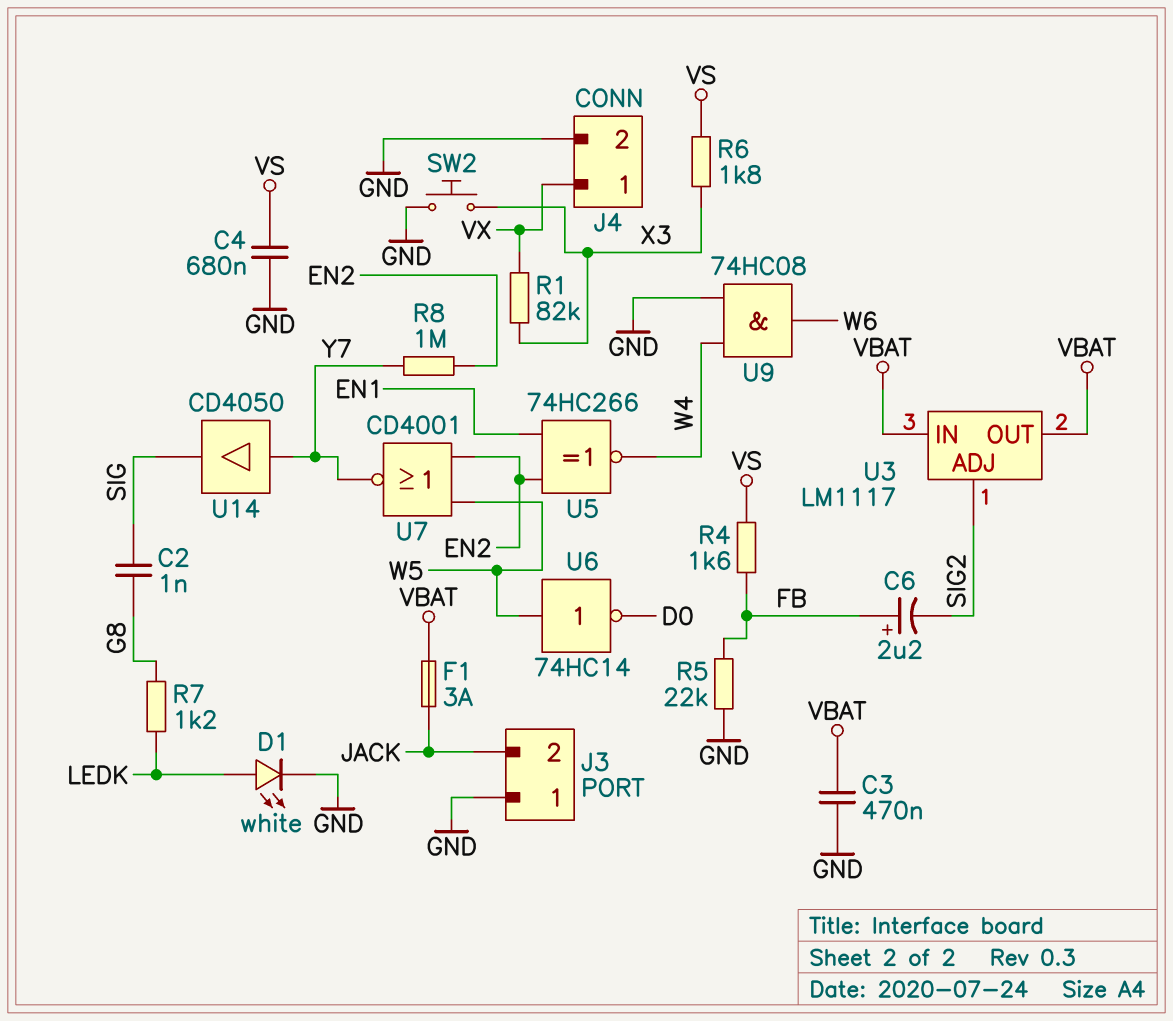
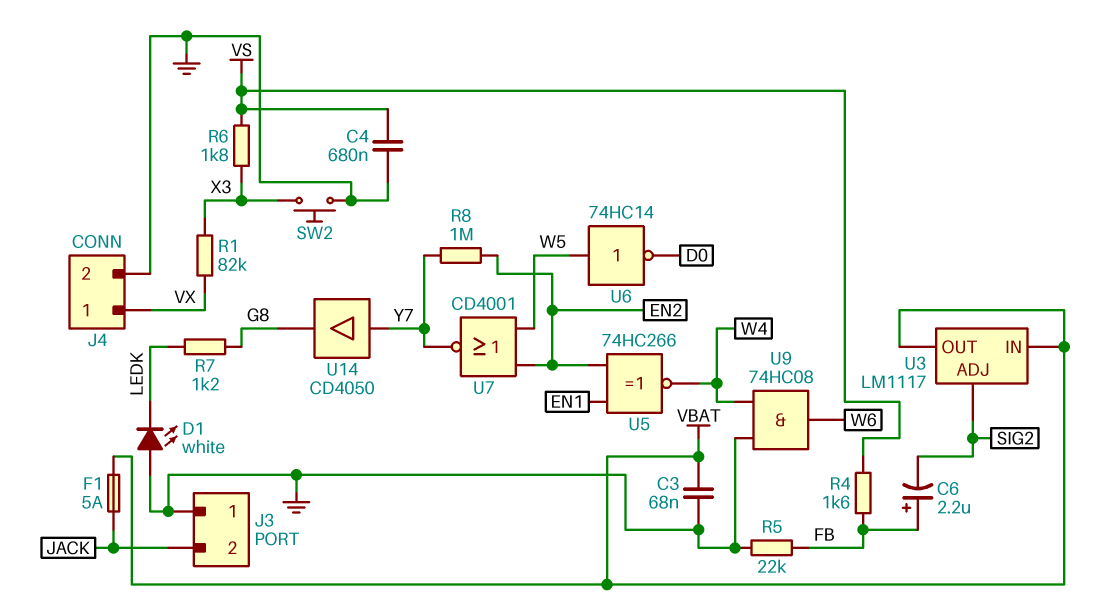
C2: 1nF (G8, SIG) -> none
C3: 470nF (GND, VBAT) -> 68nF (GND, VBAT)
D1: LED white (A LEDK, K GND) -> LED white (A GND, K LEDK)
F1: 3A (JACK, VBAT) -> 5A (JACK, VBAT)
U14: buffer CD4050 (in Y7, out SIG) -> buffer CD4050 (in Y7, out G8)

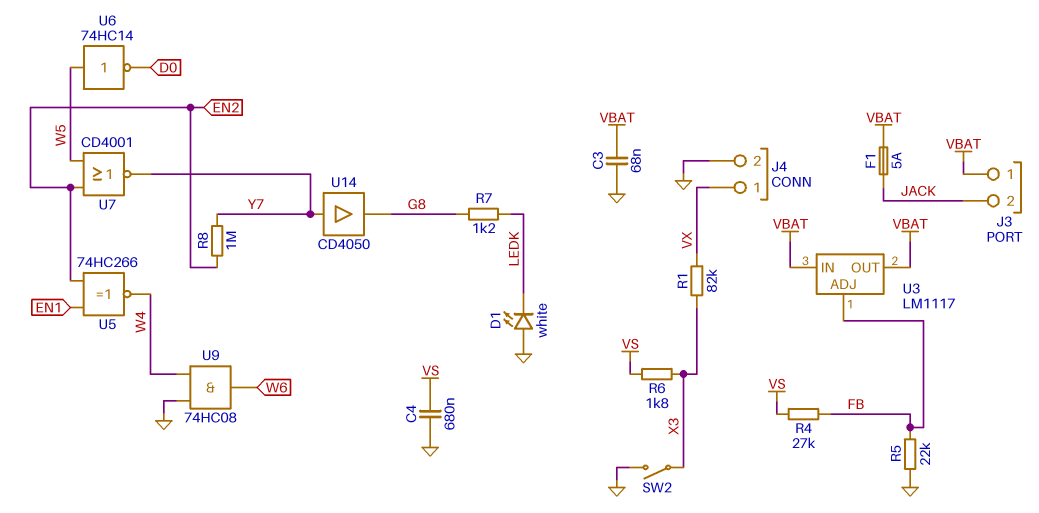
C6: 2.2uF (plus FB, minus SIG2) -> none
J3 pin 1: GND -> VBAT
R4: 1.6k (FB, VS) -> 27k (FB, VS)
SW2: button (GND, X3) -> switch (GND, X3)
U3 pin ADJ: SIG2 -> FB

